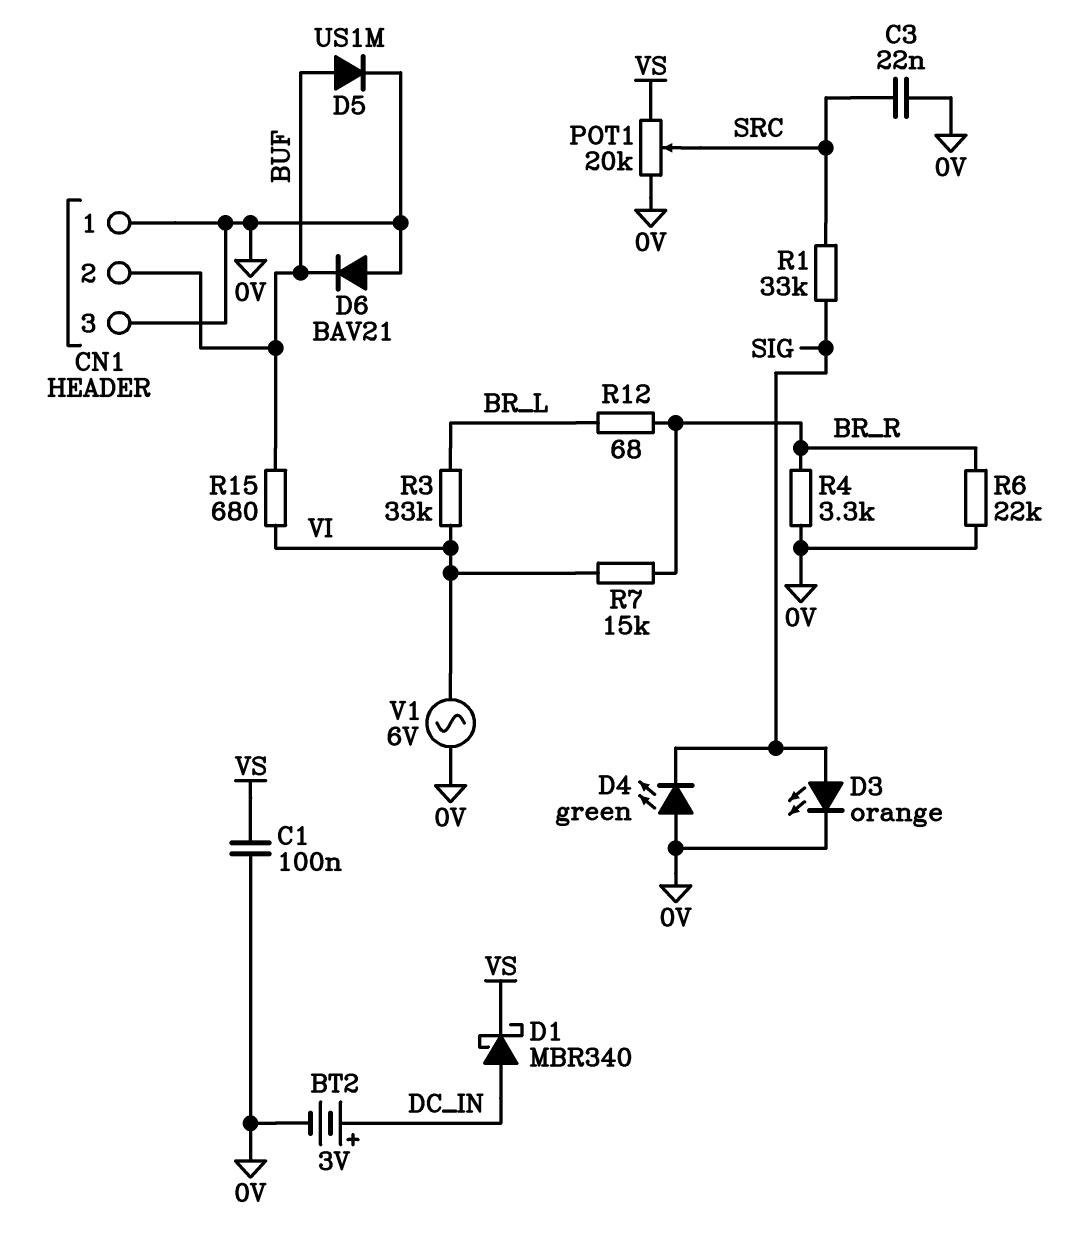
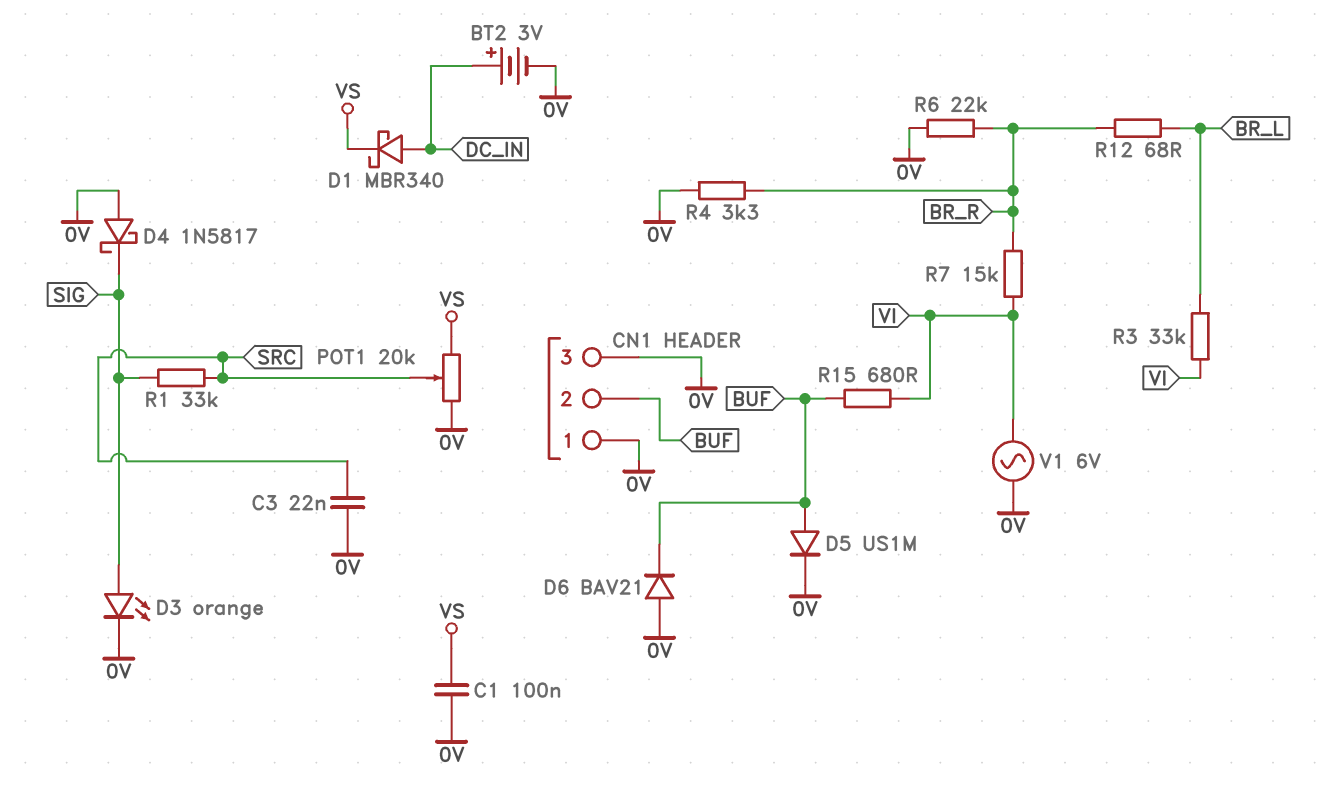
D4: LED green (A 0V, K SIG) -> schottky 1N5817 (A 0V, K SIG)

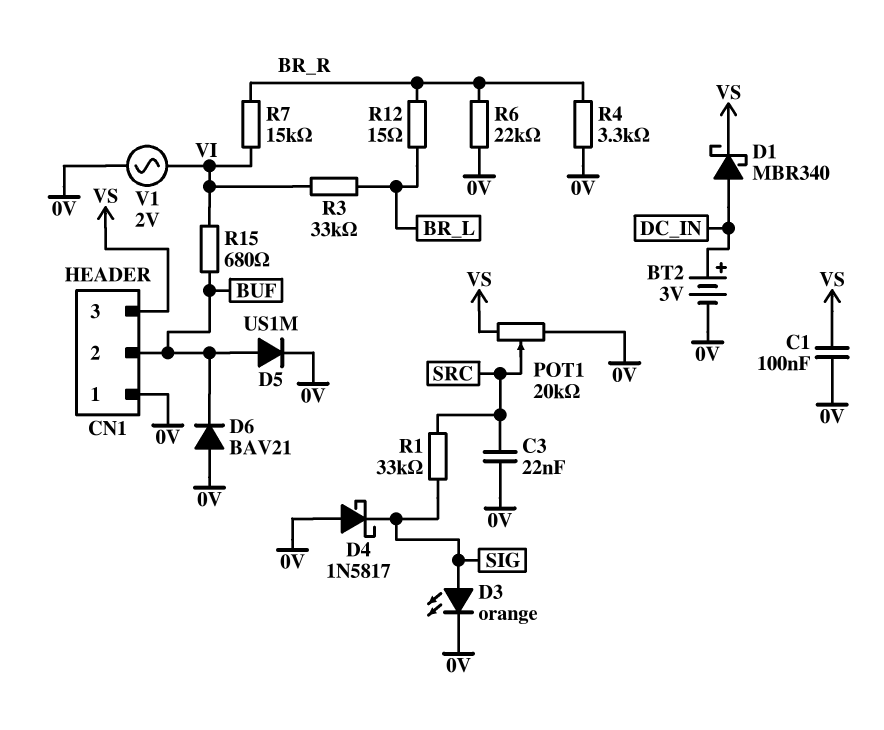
CN1 pin 3: 0V -> VS
R12: 68 (BR_L, BR_R) -> 15 (BR_L, BR_R)
V1: AC 6V (0V, VI) -> AC 2V (0V, VI)

